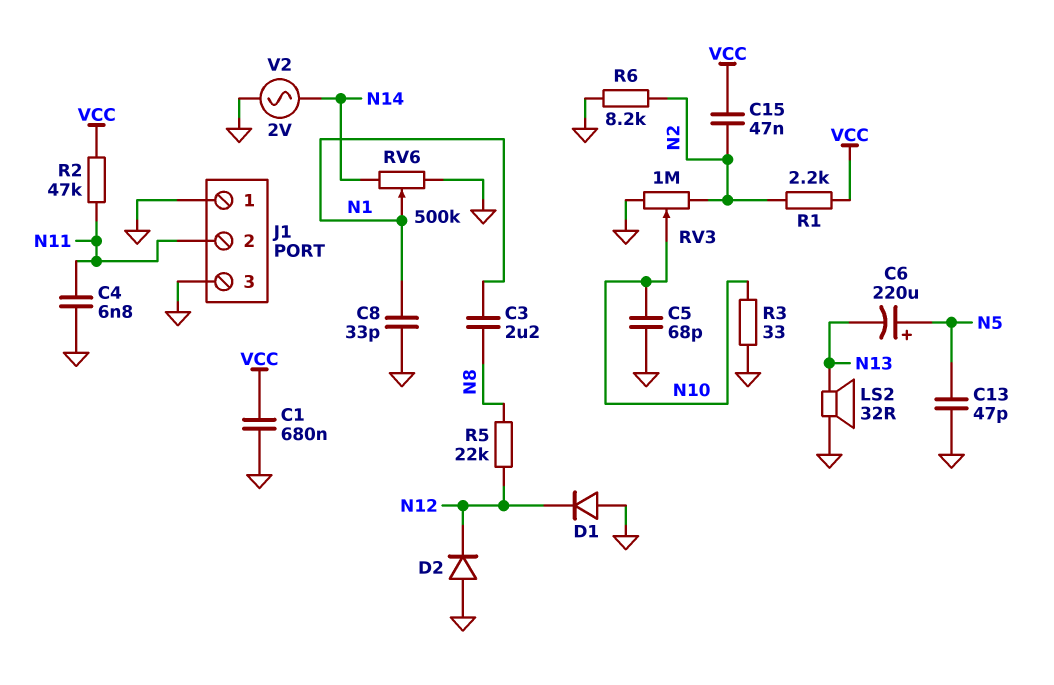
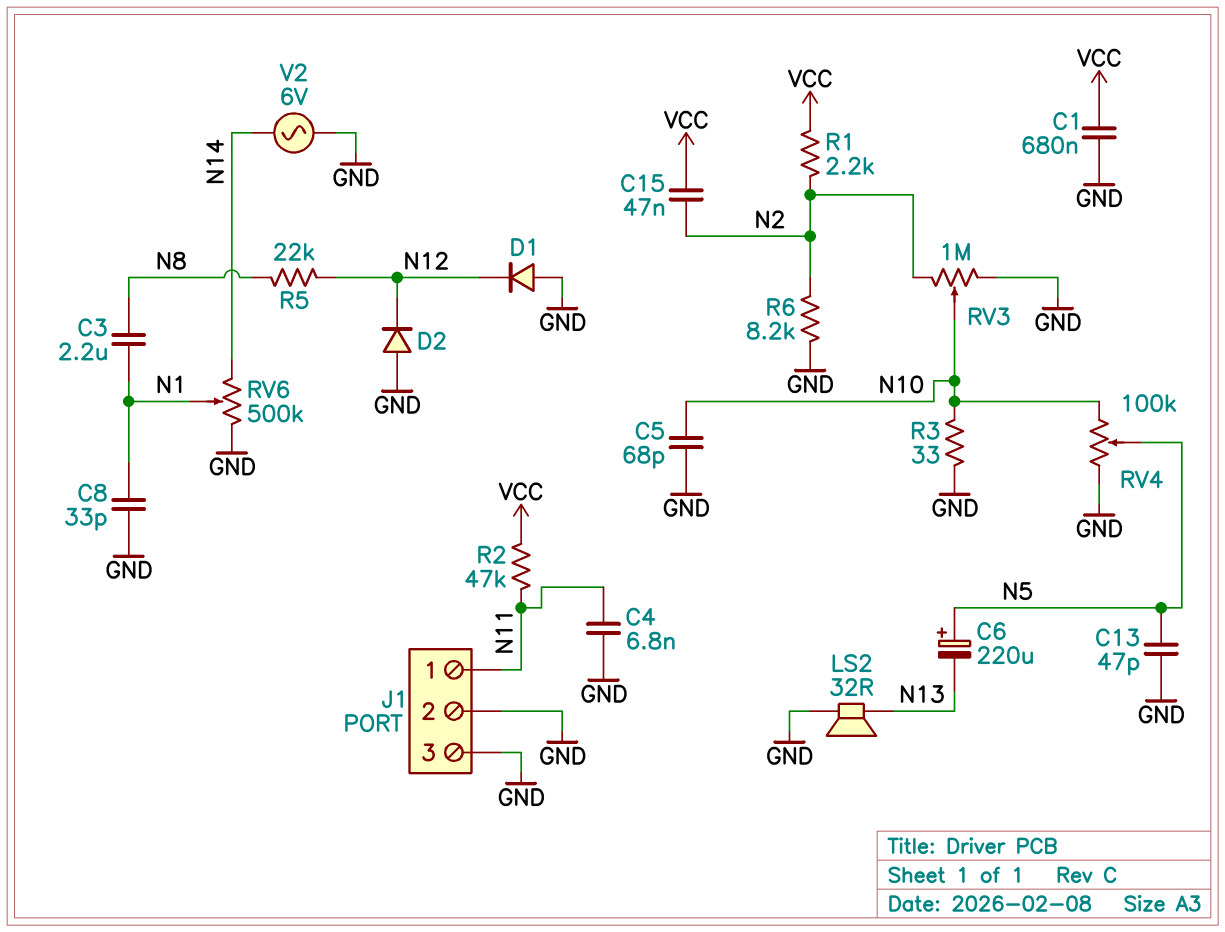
J1 pin 1: GND -> N11
J1 pin 2: N11 -> GND
RV4: none -> 100k (GND, N10, wiper N5)
V2: AC 2V (GND, N14) -> AC 6V (GND, N14)

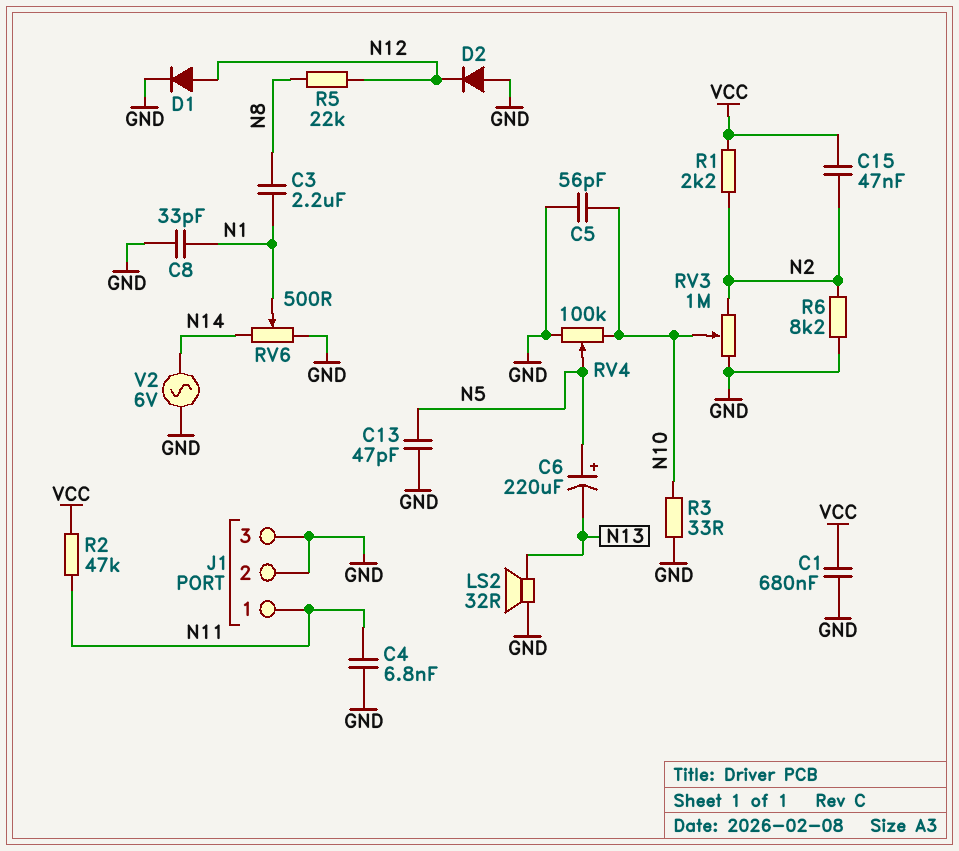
C5: 68pF (GND, N10) -> 56pF (GND, N10)
D1: diode (A GND, K N12) -> diode (A N12, K GND)
RV6: 500k (GND, N14, wiper N1) -> 500 (GND, N14, wiper N1)

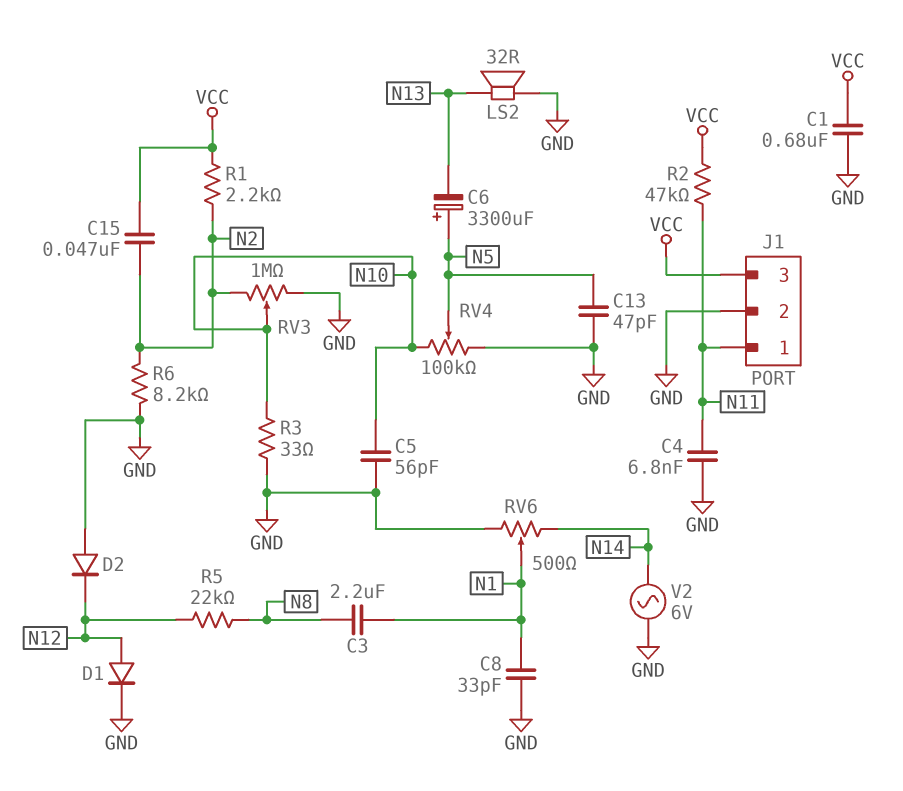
C6: 220uF (plus N5, minus N13) -> 3300uF (plus N5, minus N13)
J1 pin 3: GND -> VCC

